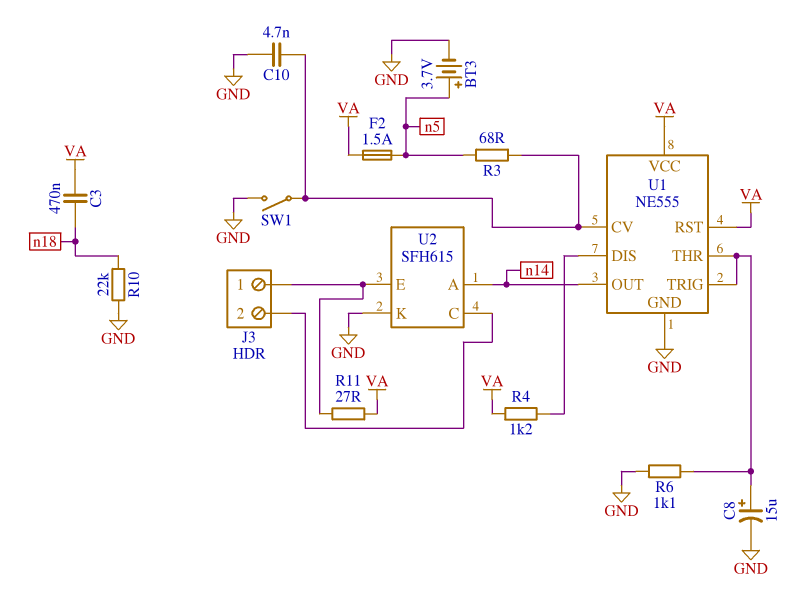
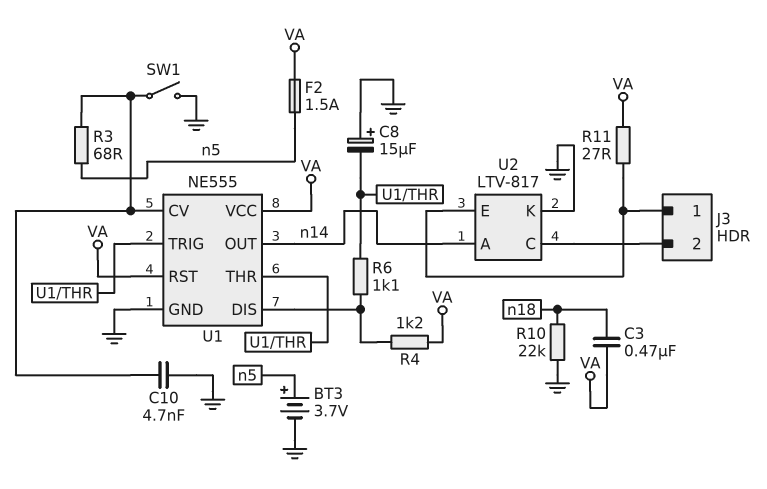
C8: 15uF (plus U1/THR, minus GND) -> 15uF (plus GND, minus U1/THR)
R6: 1.1k (GND, U1/THR) -> 1.1k (U1/DIS, U1/THR)
U2: SFH615 -> LTV-817

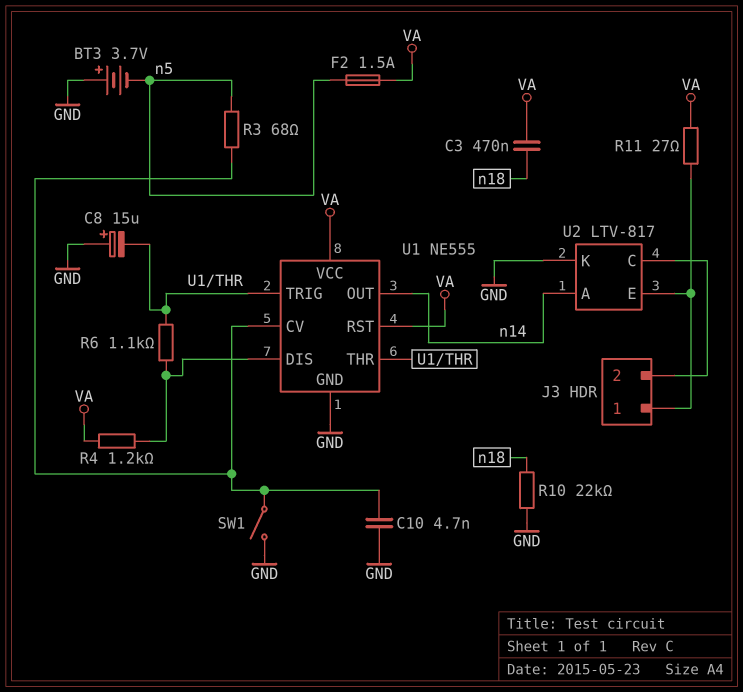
BT3: 3.7V (plus n5, minus GND) -> 3.7V (plus GND, minus n5)

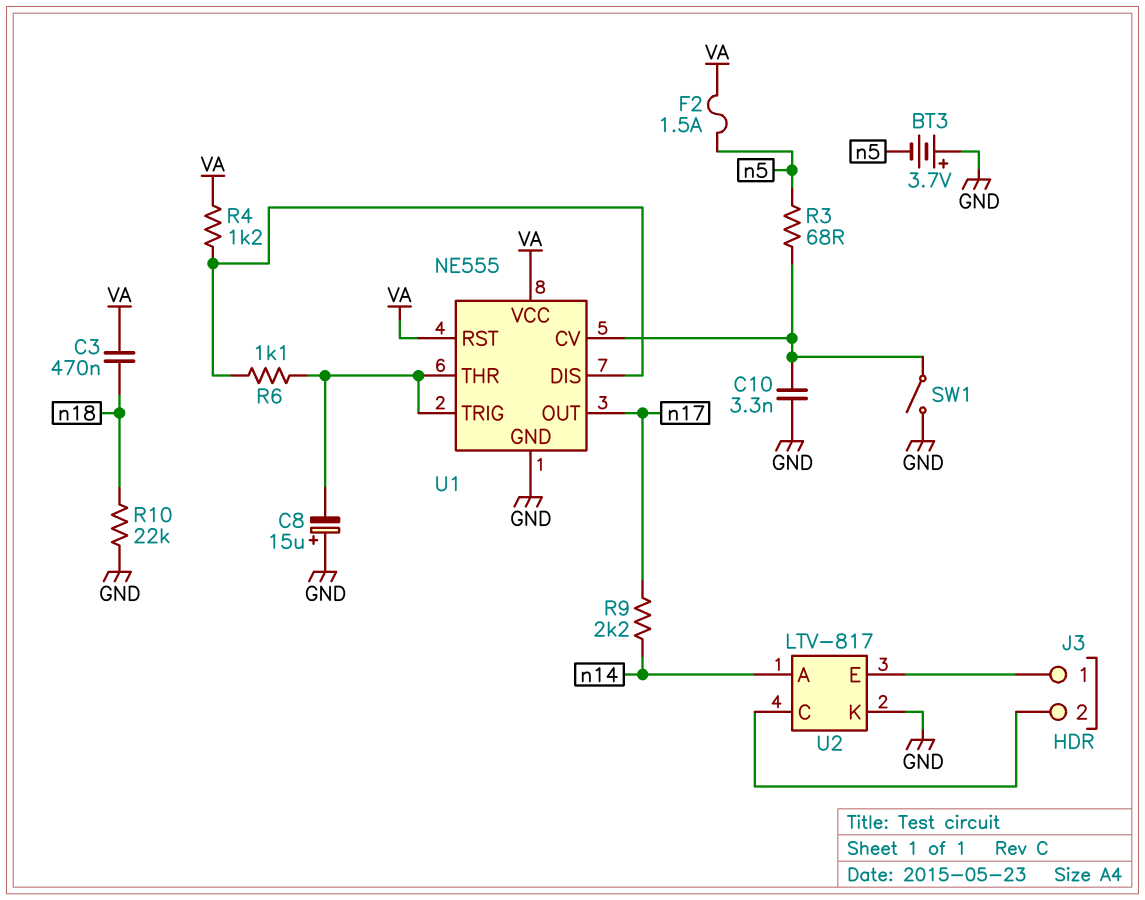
C10: 4.7nF (GND, U1/CV) -> 3.3nF (GND, U1/CV)
R9: none -> 2.2k (n14, n17)
R11: 27 (J3/1, VA) -> none
U1 pin OUT: n14 -> n17

